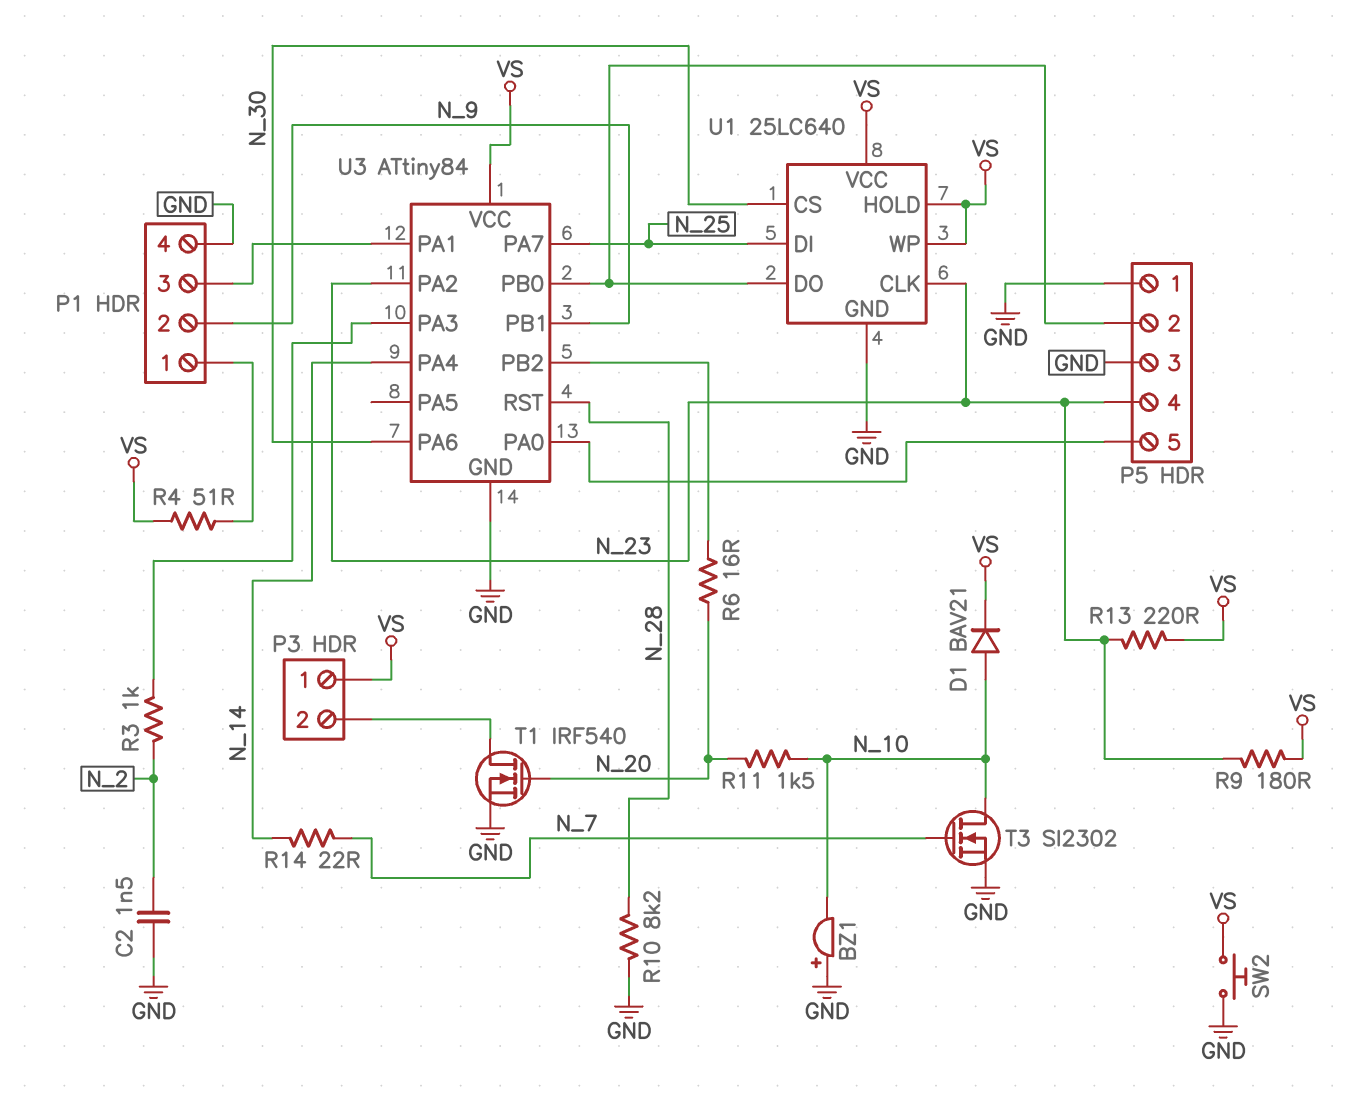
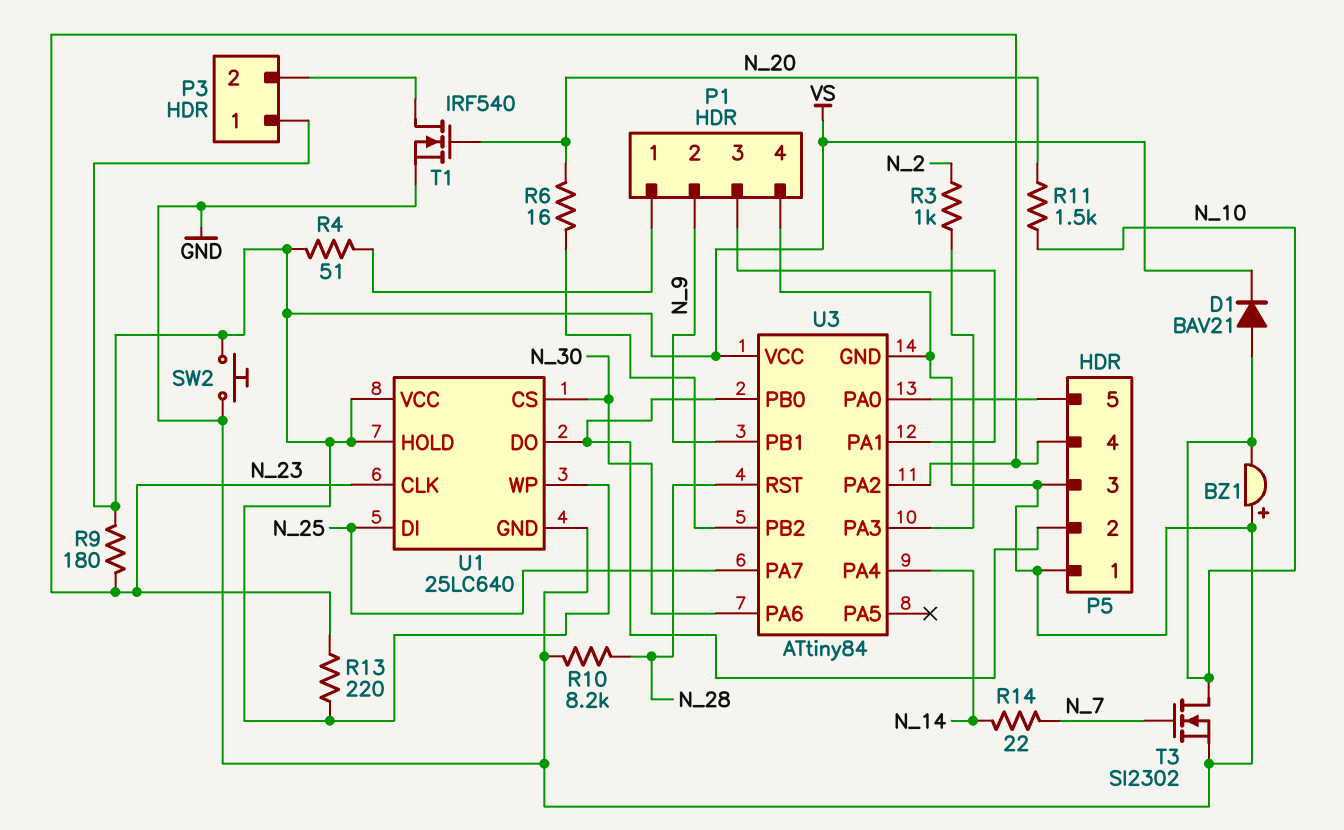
C2: 1.5nF (GND, N_2) -> none

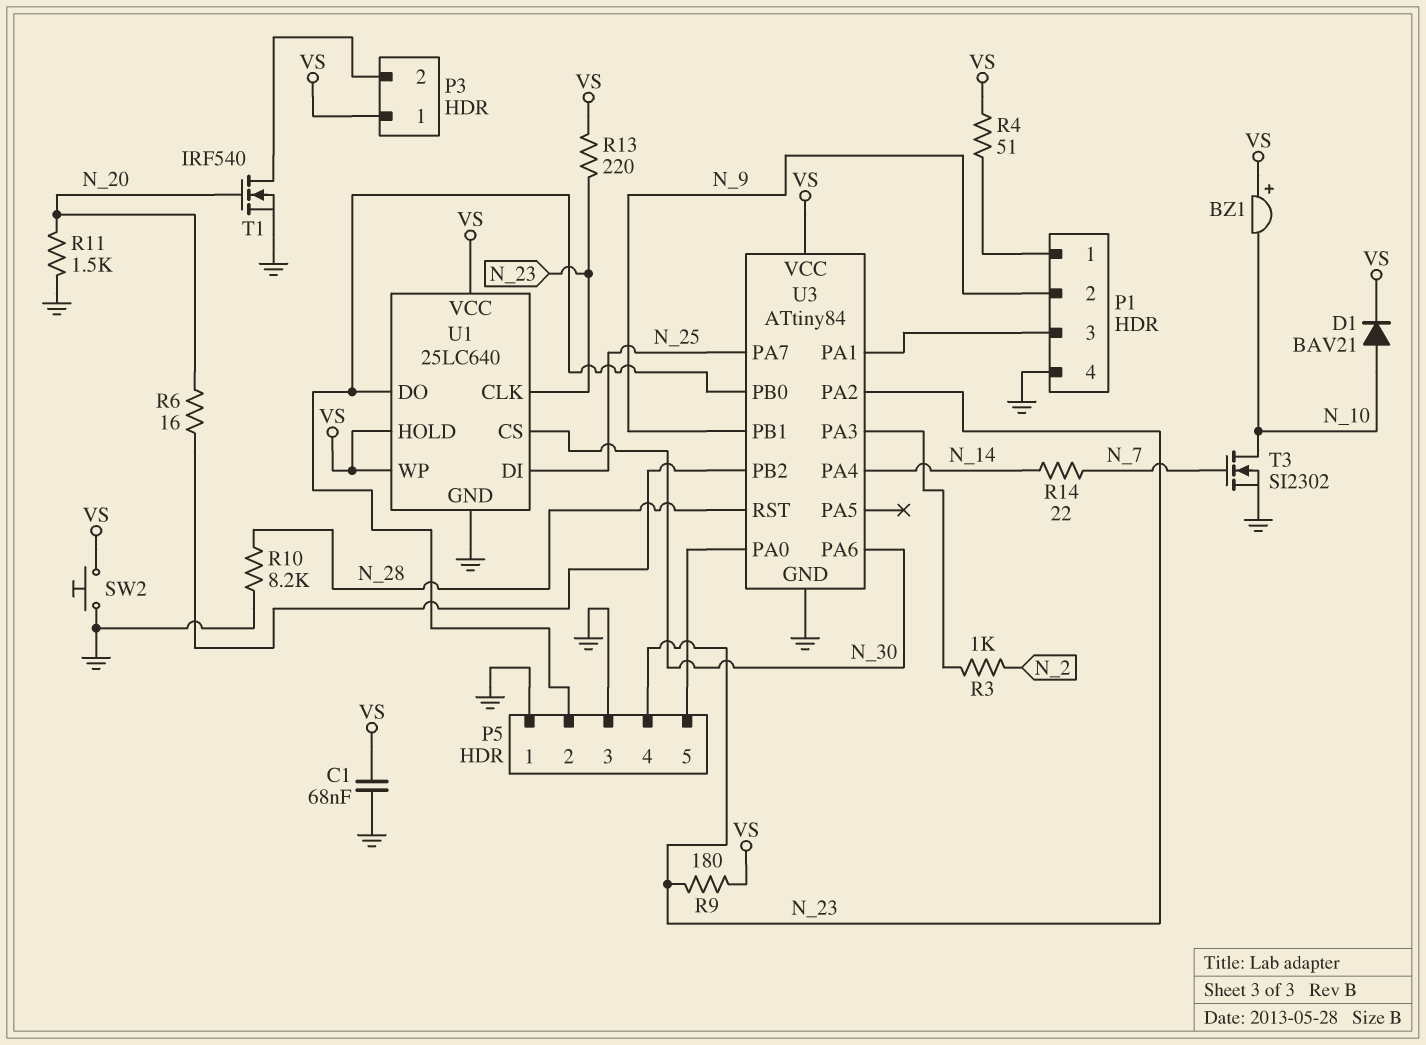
BZ1: buzzer (plus GND, minus N_10) -> buzzer (plus VS, minus N_10)
C1: none -> 68nF (GND, VS)
R11: 1.5k (N_10, N_20) -> 1.5k (GND, N_20)

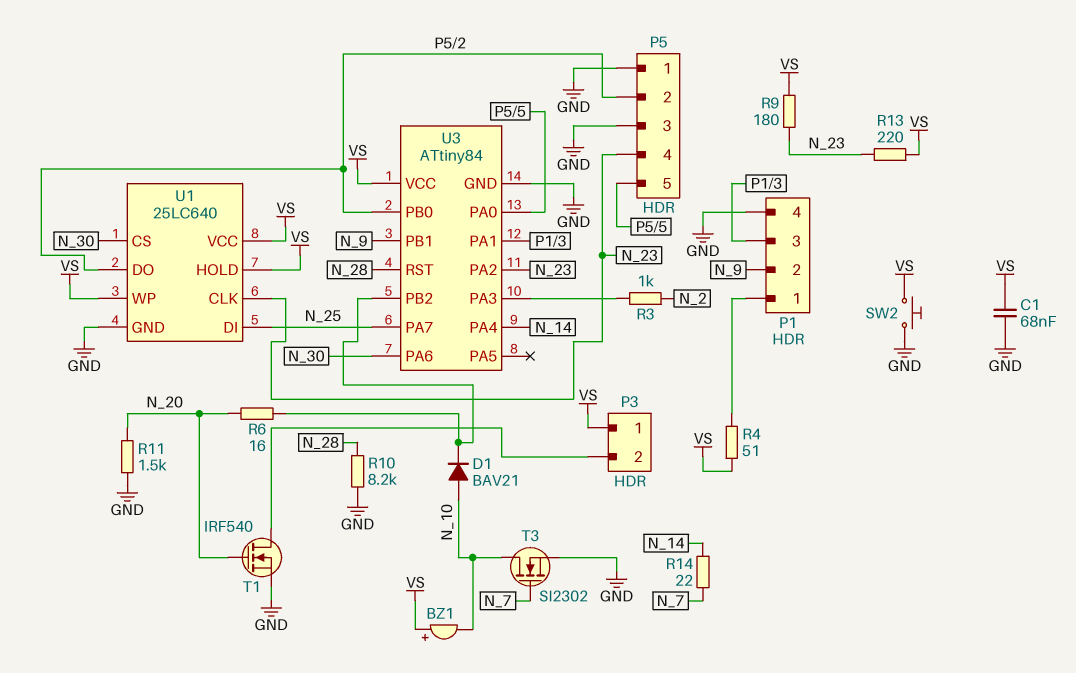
D1: diode BAV21 (A N_10, K VS) -> diode BAV21 (A N_10, K U3/PB2)

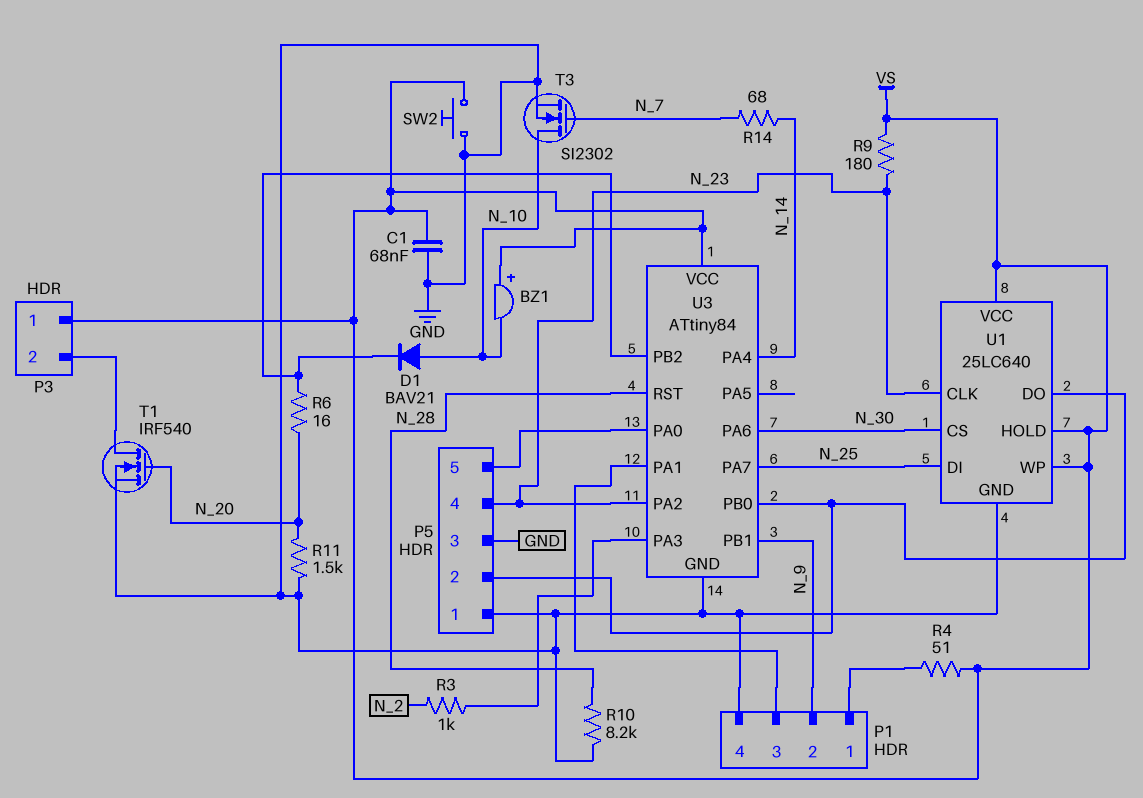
R13: 220 (N_23, VS) -> none
R14: 22 (N_7, N_14) -> 68 (N_7, N_14)

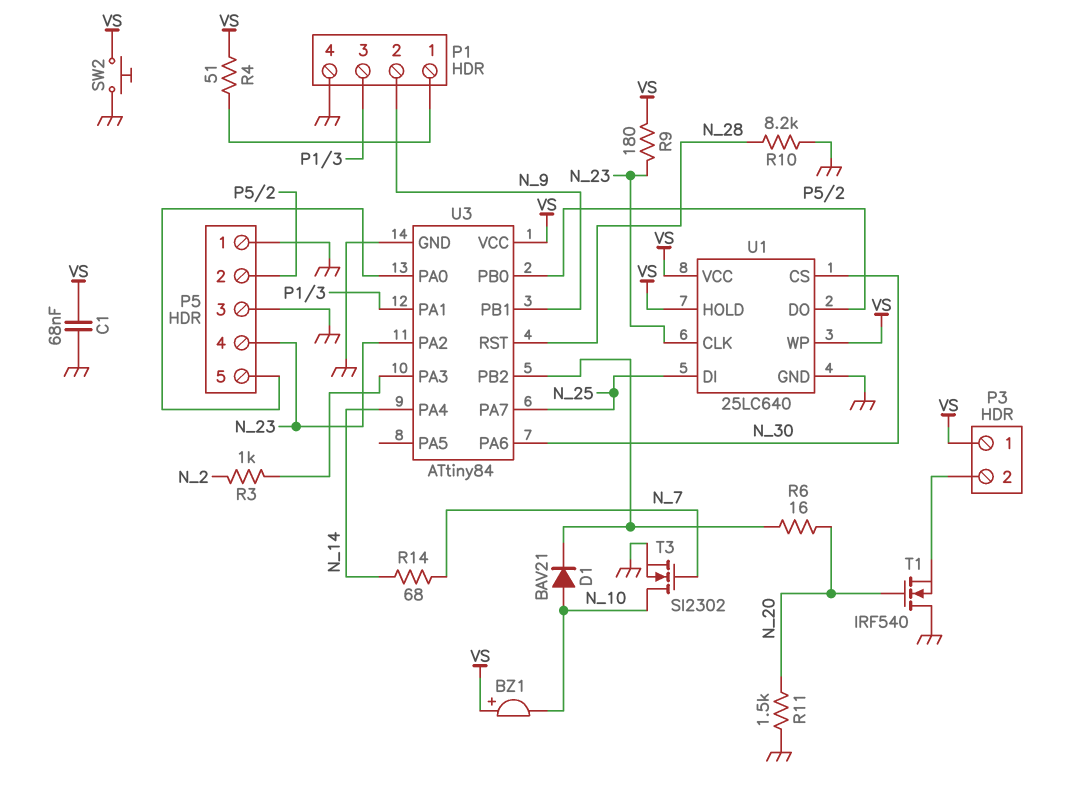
T1: NMOS IRF540 (G N_20, D P3/2, S GND) -> NMOS IRF540 (G N_20, D GND, S P3/2)

